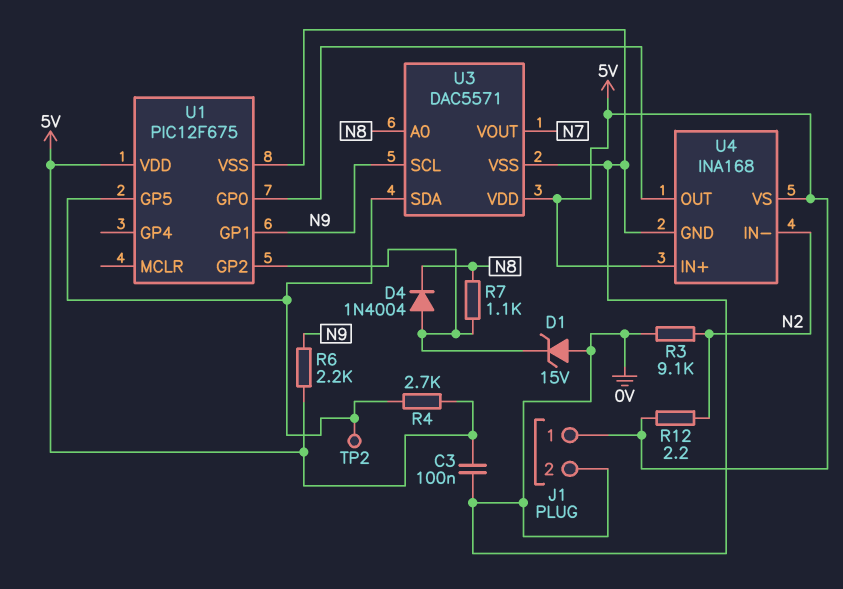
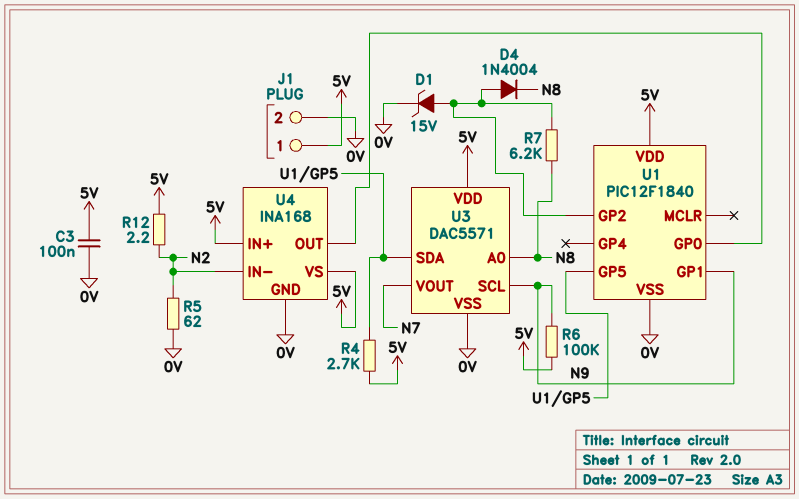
D1: zener 15V (A 0V, K U1/GP2) -> zener 15V (A U1/GP2, K 0V)
R3: 9.1k (0V, N2) -> none
R5: none -> 62 (0V, N2)
R6: 2.2k (5V, N9) -> 100k (5V, N9)
R7: 1.1k (N8, U1/GP2) -> 6.2k (N8, U1/GP2)
TP2: test point (U1/GP5) -> none
U1: PIC12F675 -> PIC12F1840

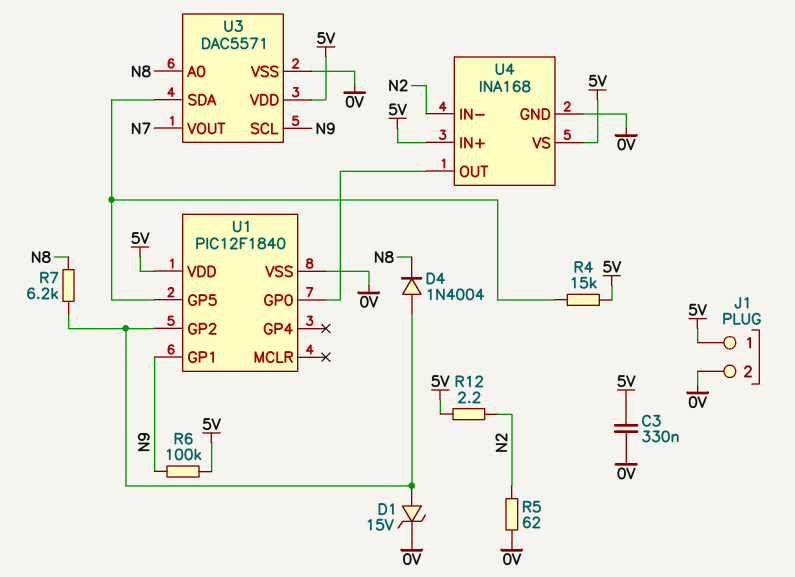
C3: 100nF (0V, 5V) -> 330nF (0V, 5V)
R4: 2.7k (5V, U1/GP5) -> 15k (5V, U1/GP5)

